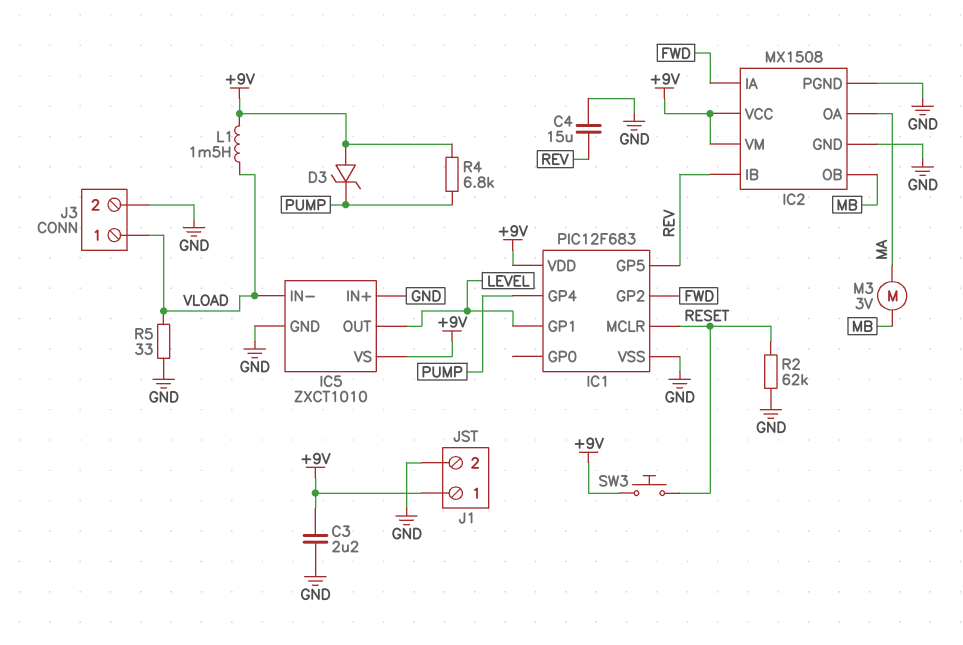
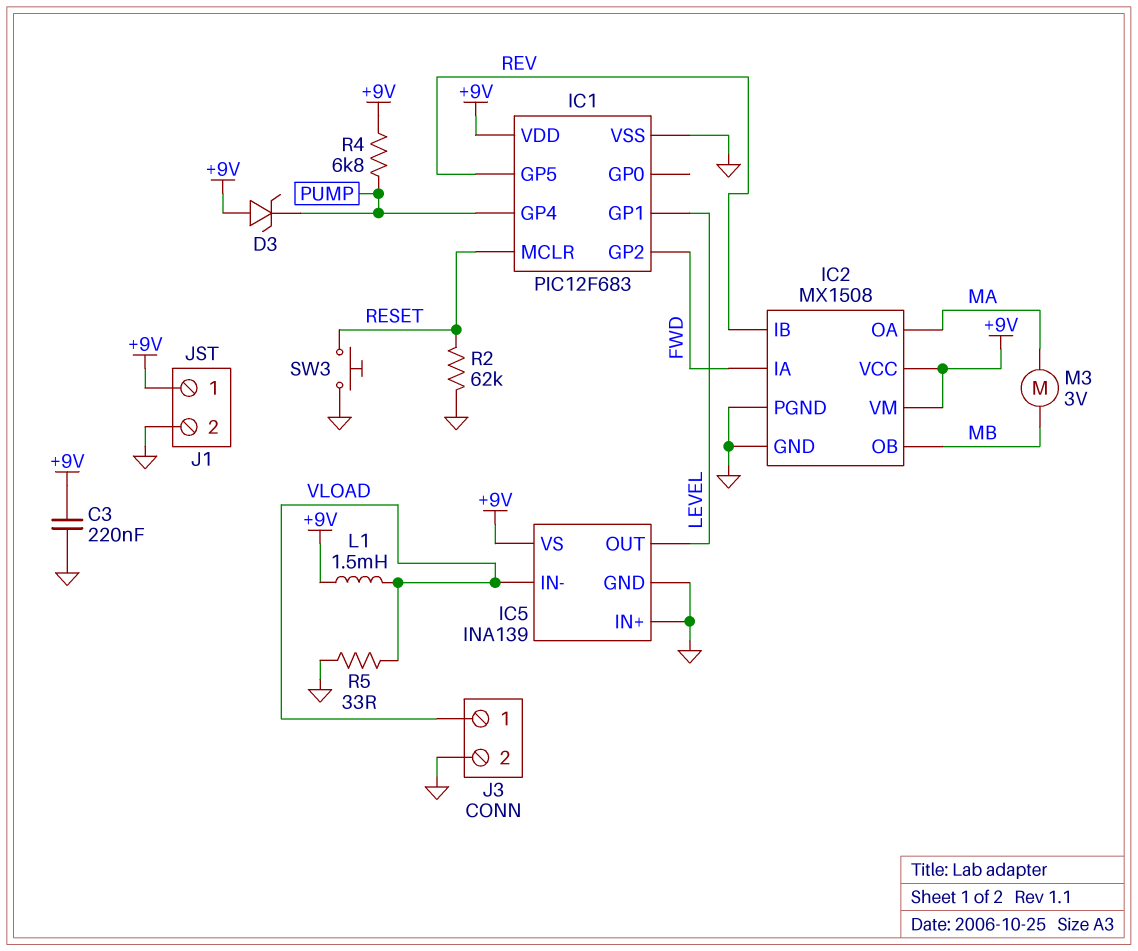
C3: 2.2uF (+9V, GND) -> 220nF (+9V, GND)
C4: 15uF (GND, REV) -> none
IC5: ZXCT1010 -> INA139
SW3: button (+9V, RESET) -> button (GND, RESET)

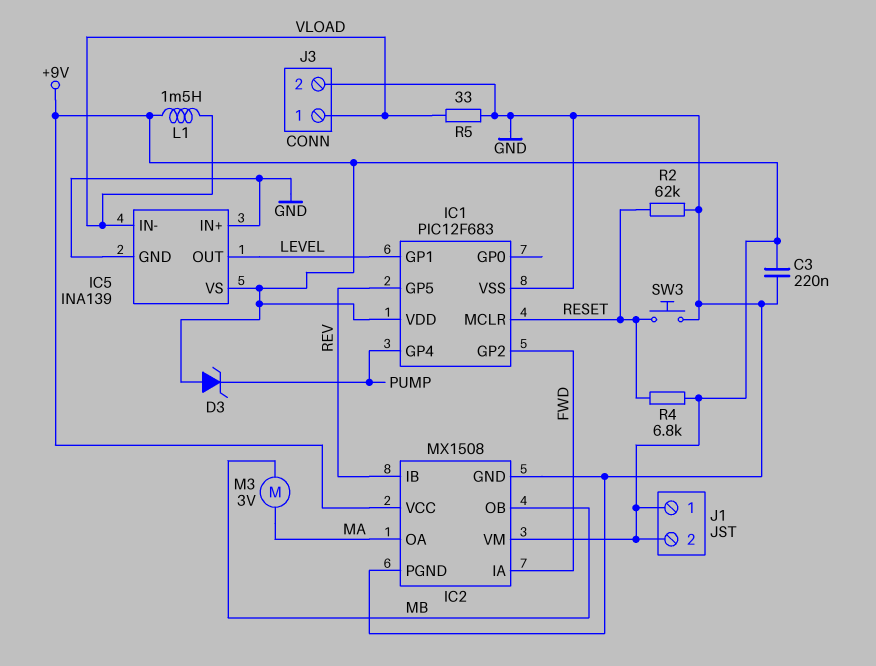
J1 pin 2: GND -> +9V
R4: 6.8k (+9V, PUMP) -> 6.8k (+9V, RESET)

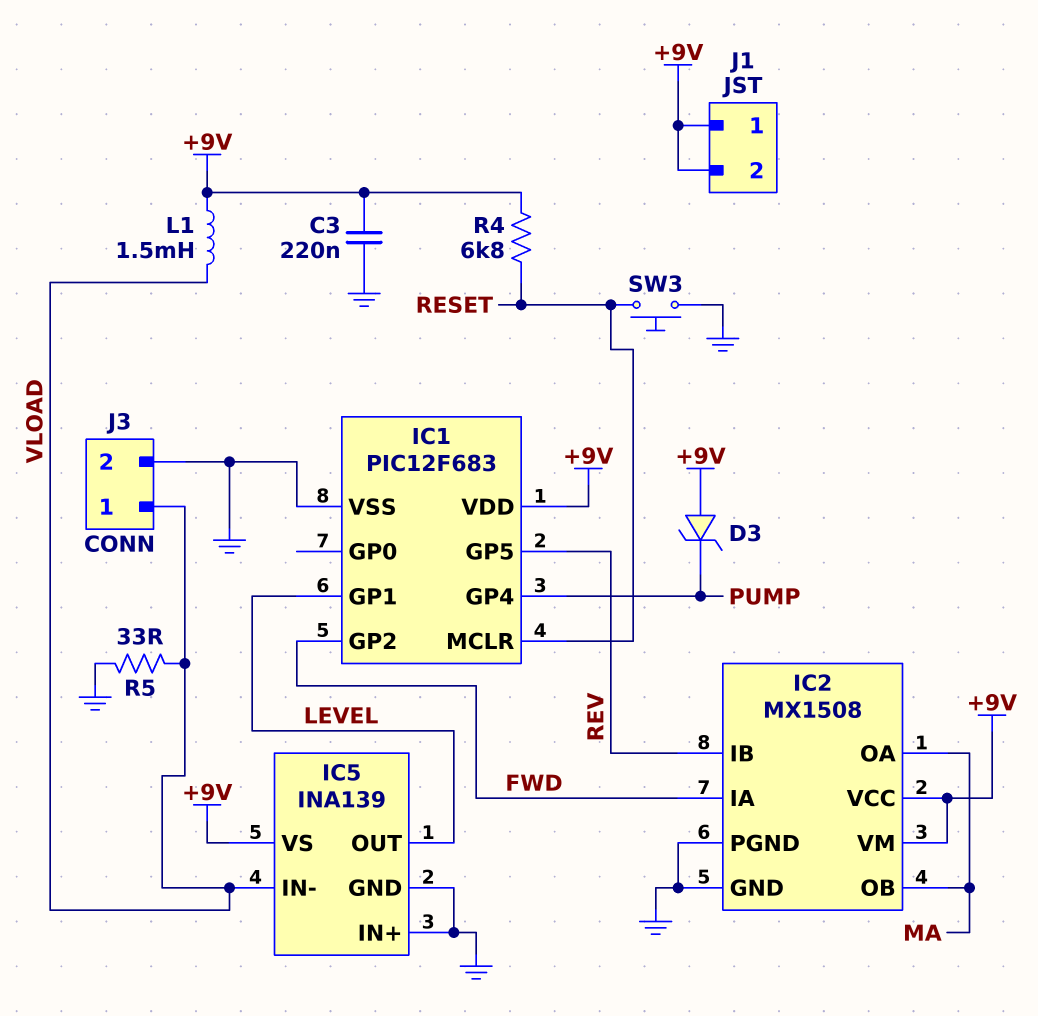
IC2 pin OB: MB -> MA
M3: motor 3V (MA, MB) -> none
R2: 62k (GND, RESET) -> none

